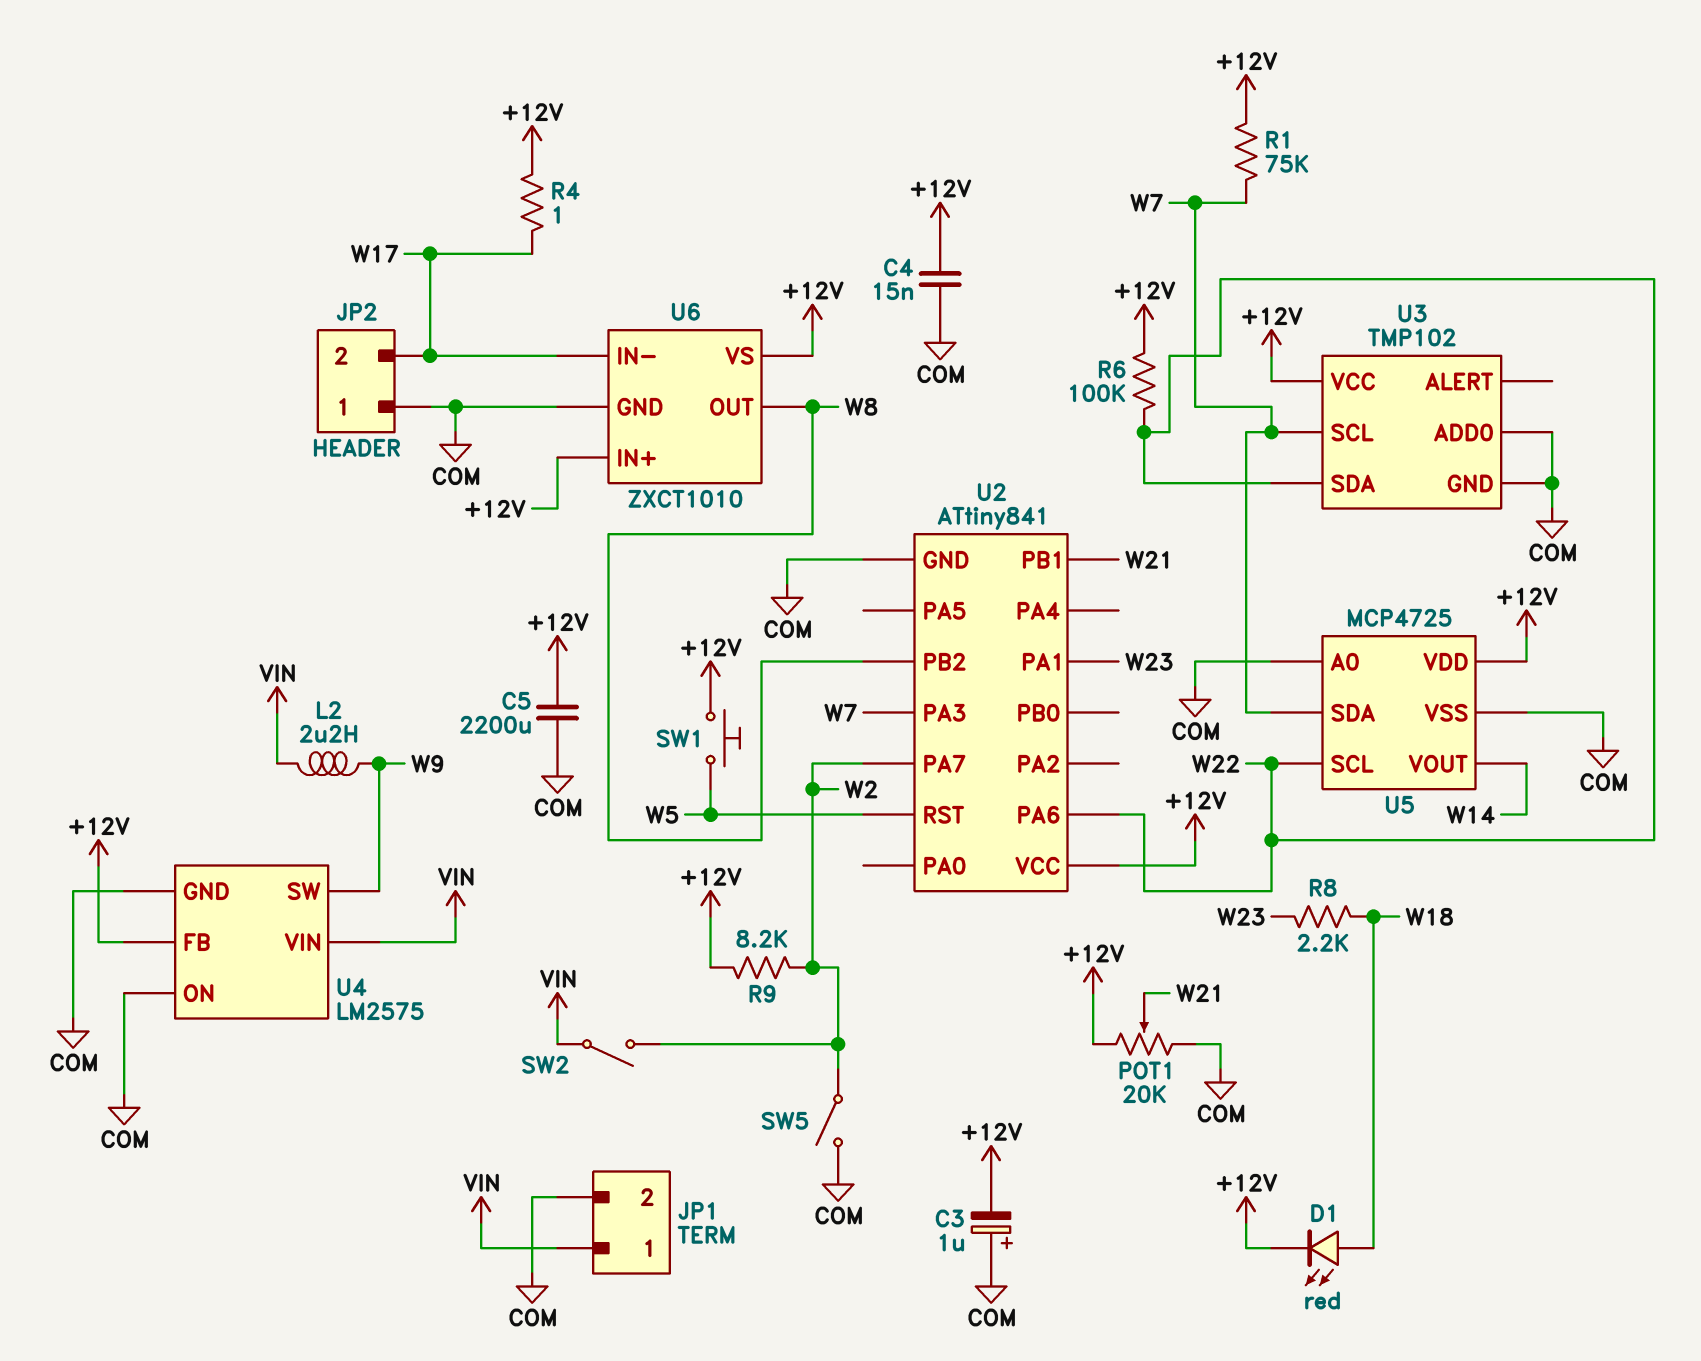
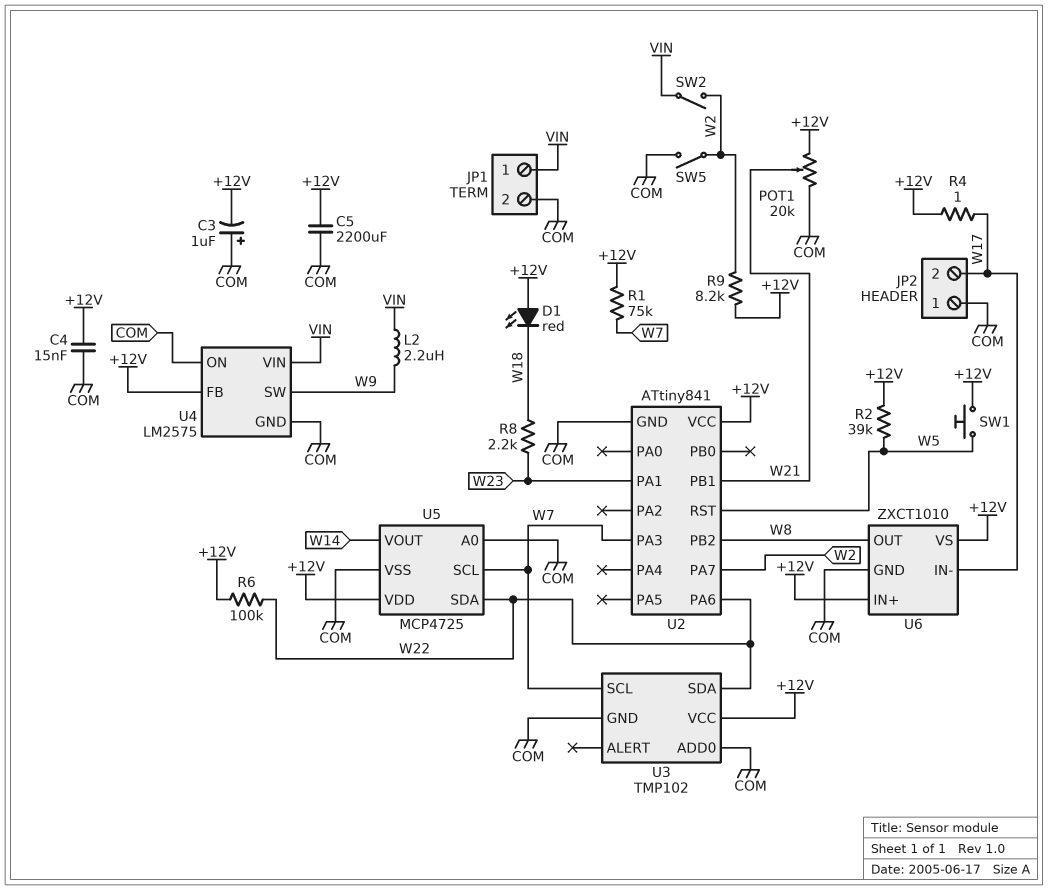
D1: LED red (A W18, K +12V) -> LED red (A +12V, K W18)
R2: none -> 39k (+12V, W5)
U5 pin SCL: W22 -> W7
U5 pin SDA: W7 -> W22

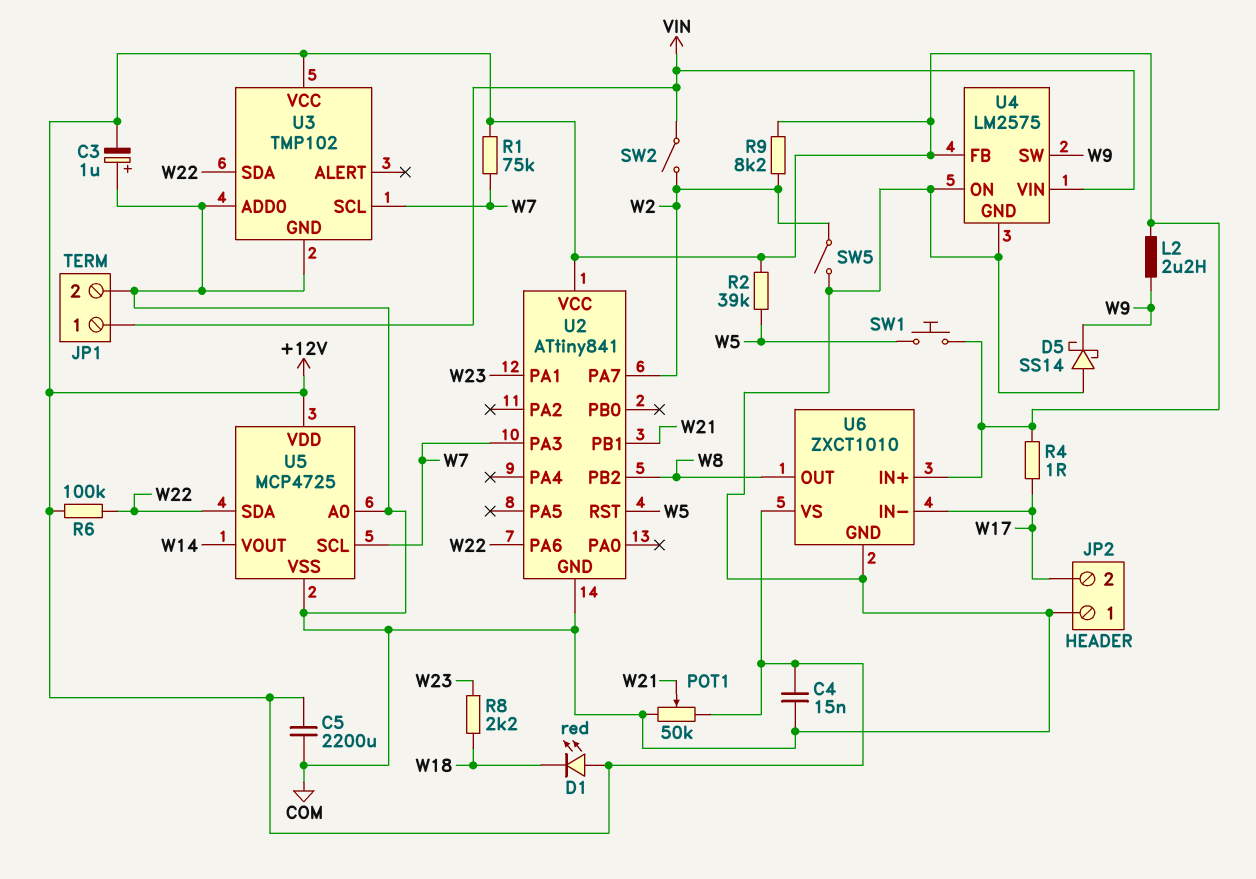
D5: none -> schottky SS14 (A COM, K W9)
L2: 2.2uH (VIN, W9) -> 2.2uH (+12V, W9)
POT1: 20k (+12V, COM, wiper W21) -> 50k (+12V, COM, wiper W21)

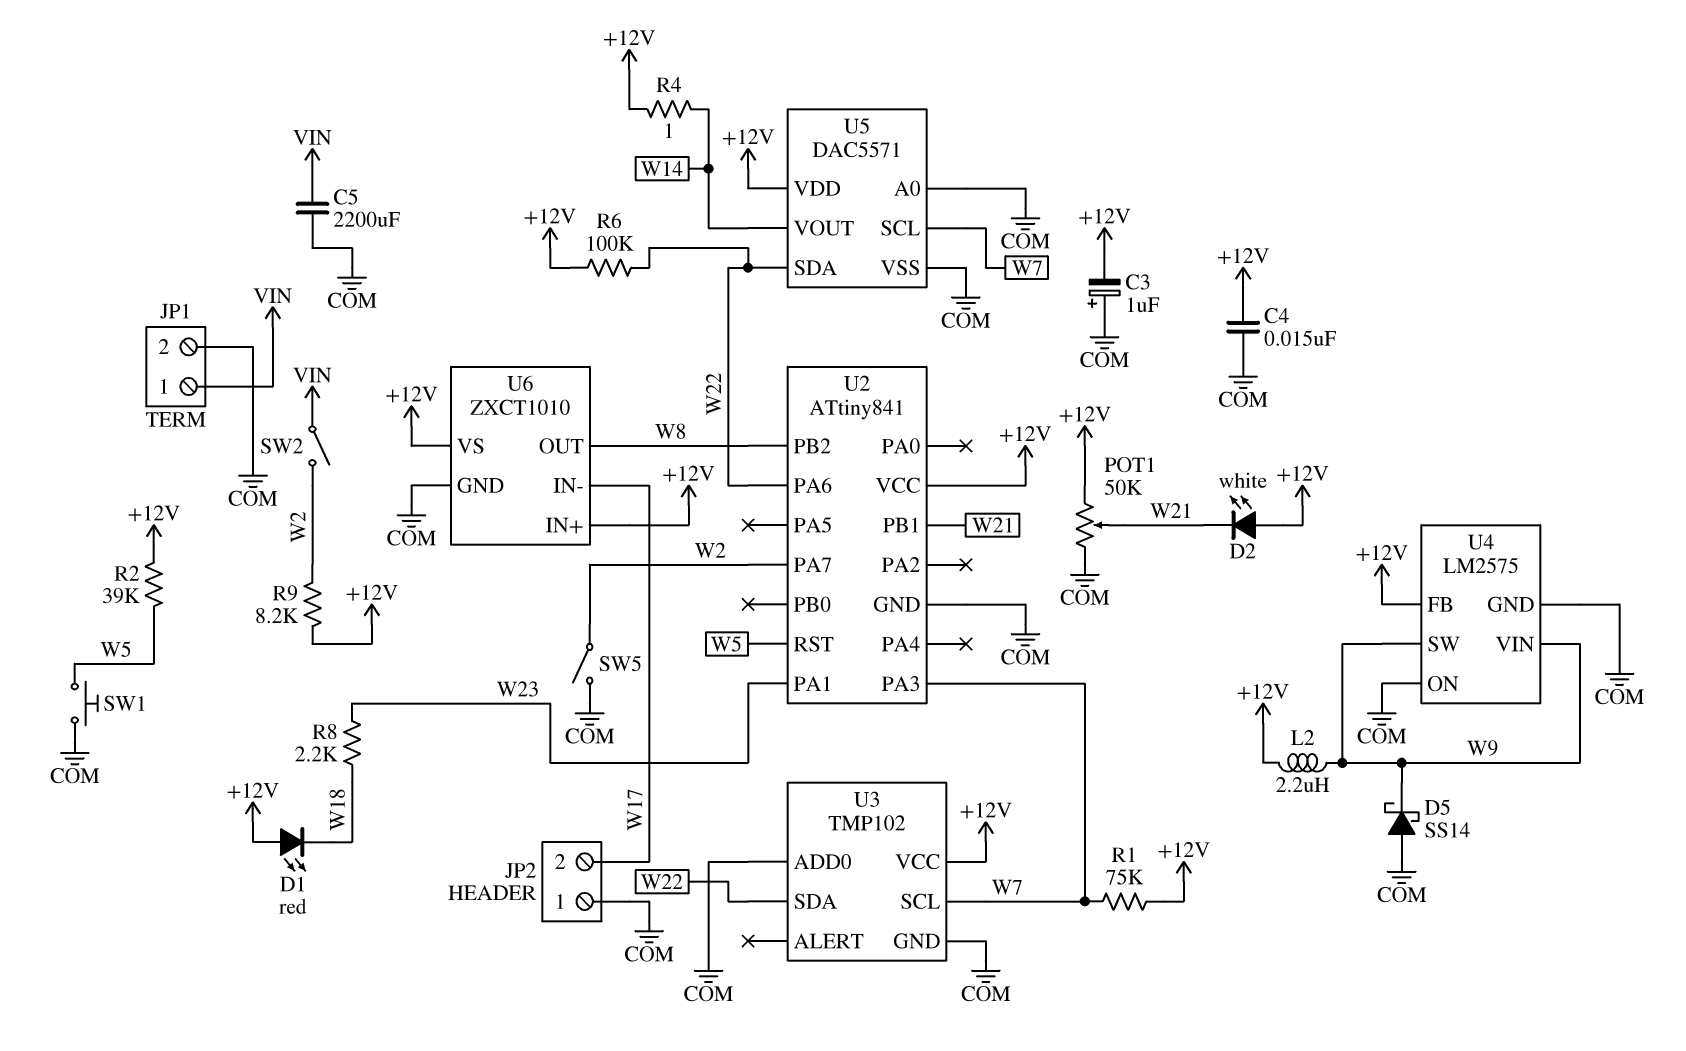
C5: 2200uF (+12V, COM) -> 2200uF (COM, VIN)
D2: none -> LED white (A +12V, K W21)
R4: 1 (+12V, W17) -> 1 (+12V, W14)
SW1: button (+12V, W5) -> button (COM, W5)
U4 pin VIN: VIN -> W9
U5: MCP4725 -> DAC5571

